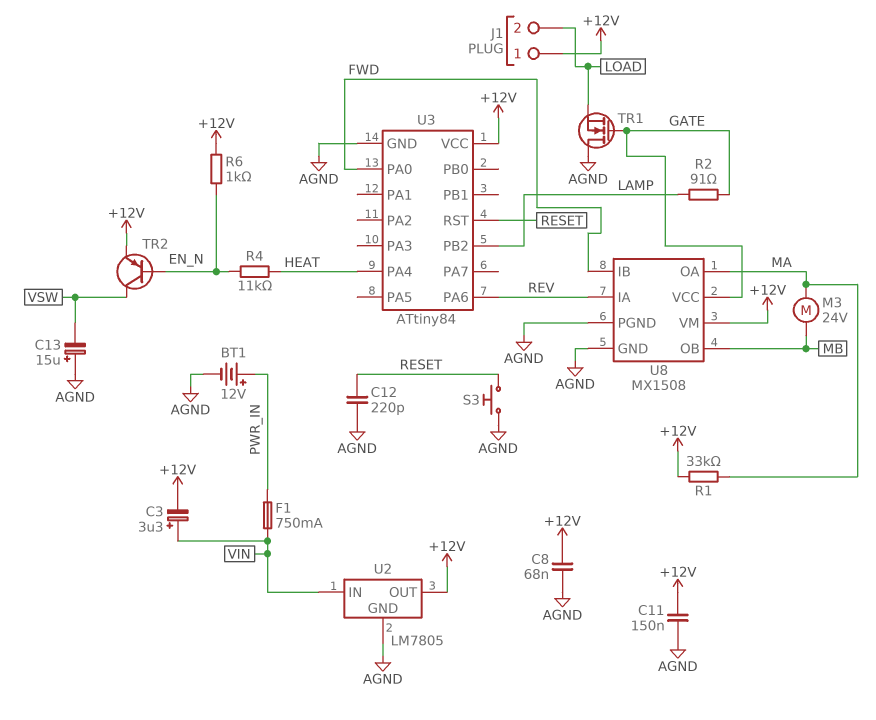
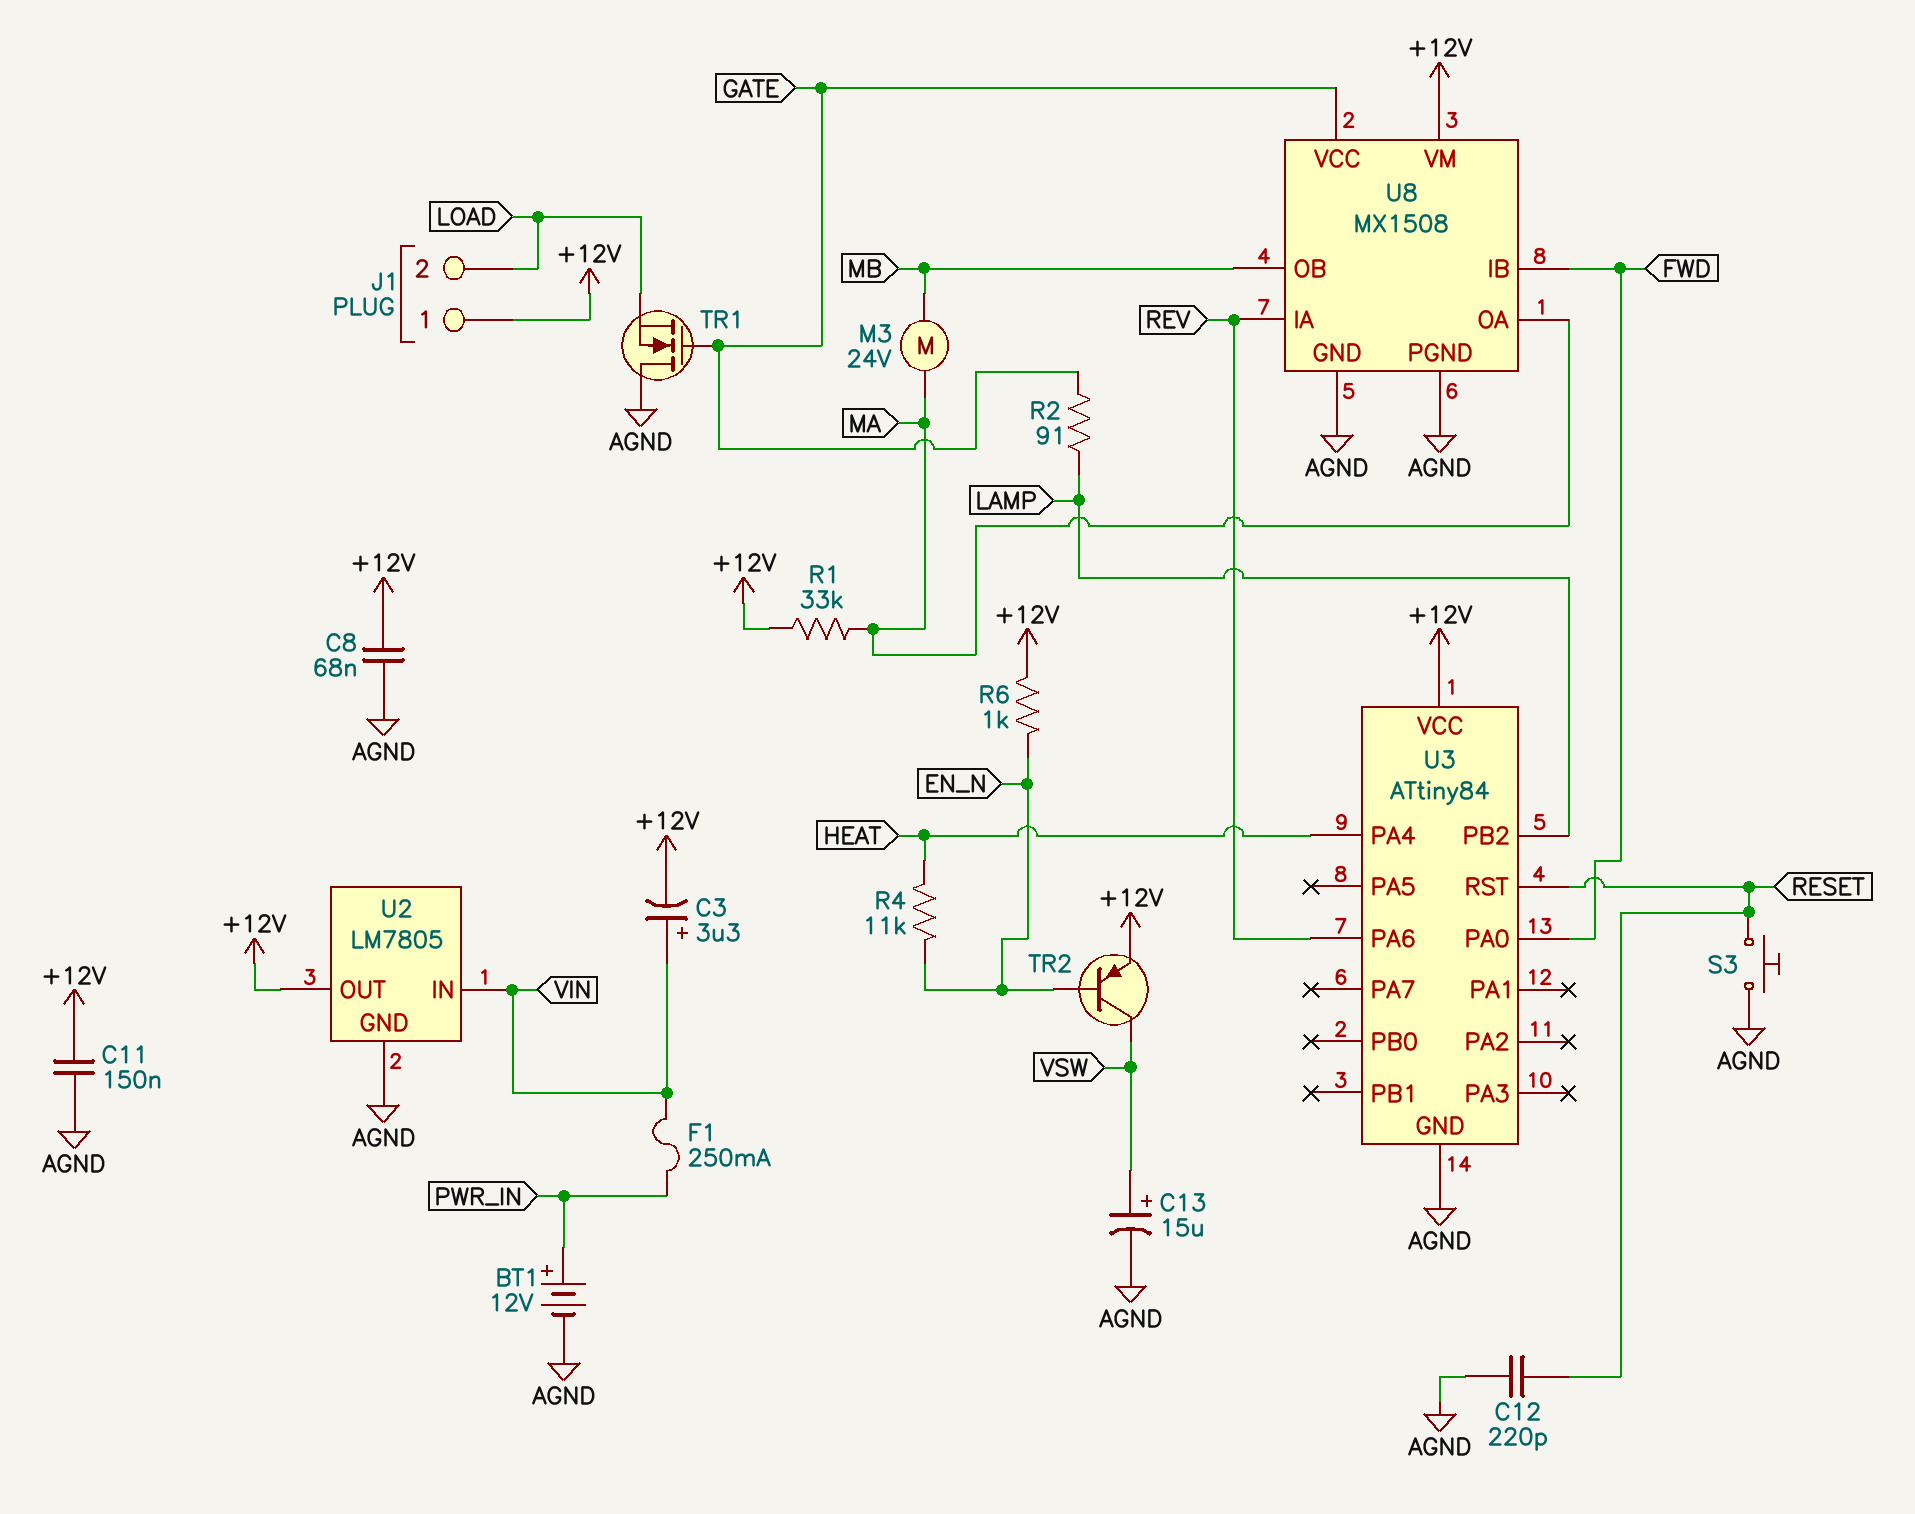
C13: 15uF (plus AGND, minus VSW) -> 15uF (plus VSW, minus AGND)
F1: 750mA (PWR_IN, VIN) -> 250mA (PWR_IN, VIN)

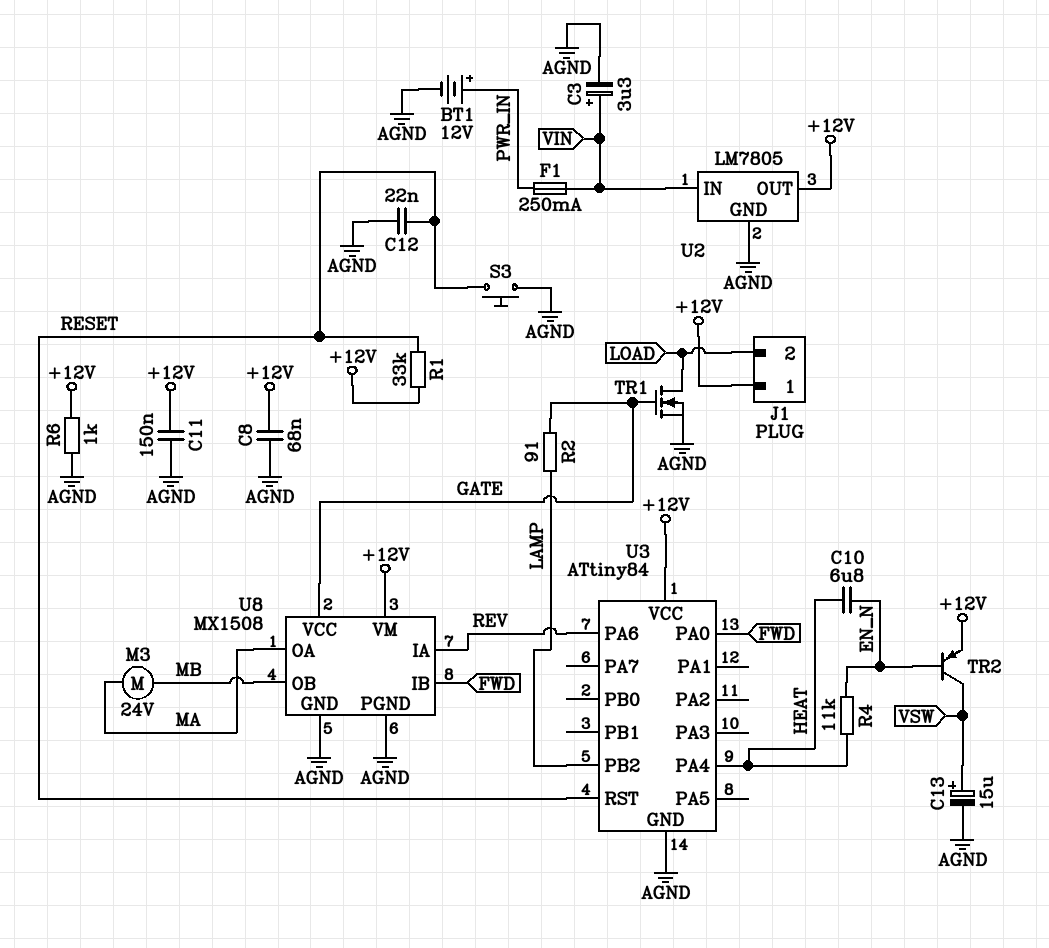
C3: 3.3uF (plus VIN, minus +12V) -> 3.3uF (plus VIN, minus AGND)
C10: none -> 6.8uF (EN_N, HEAT)
C12: 220pF (AGND, RESET) -> 22nF (AGND, RESET)
R1: 33k (+12V, MA) -> 33k (+12V, RESET)
R6: 1k (+12V, EN_N) -> 1k (+12V, AGND)
TR1: NMOS (G GATE, D AGND, S LOAD) -> NMOS (G GATE, D LOAD, S AGND)

